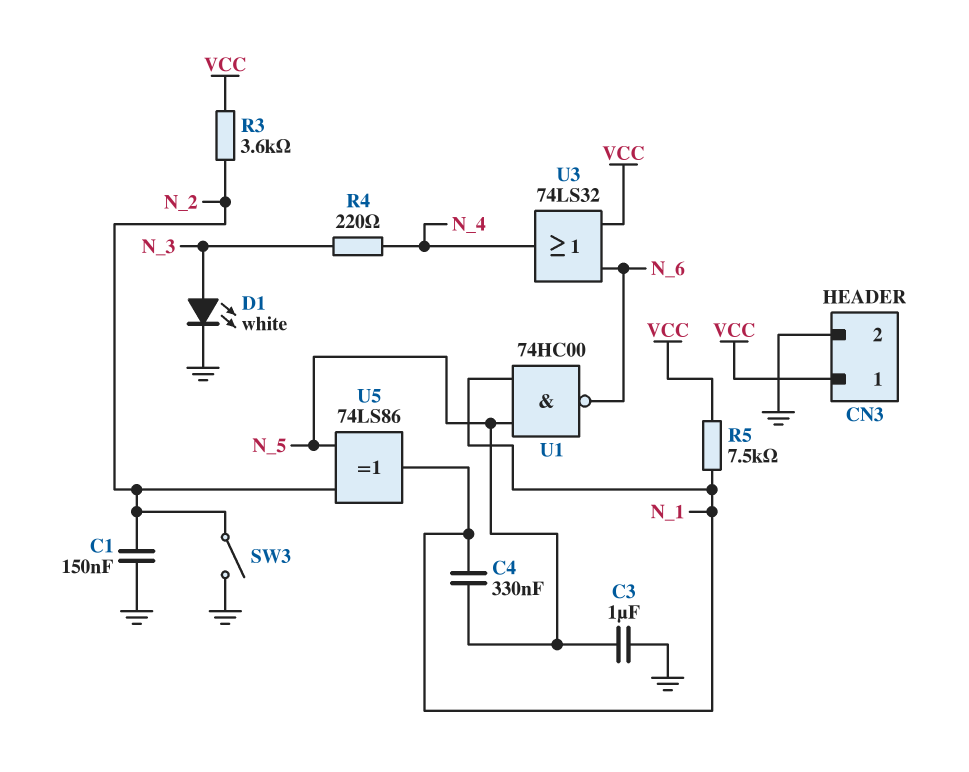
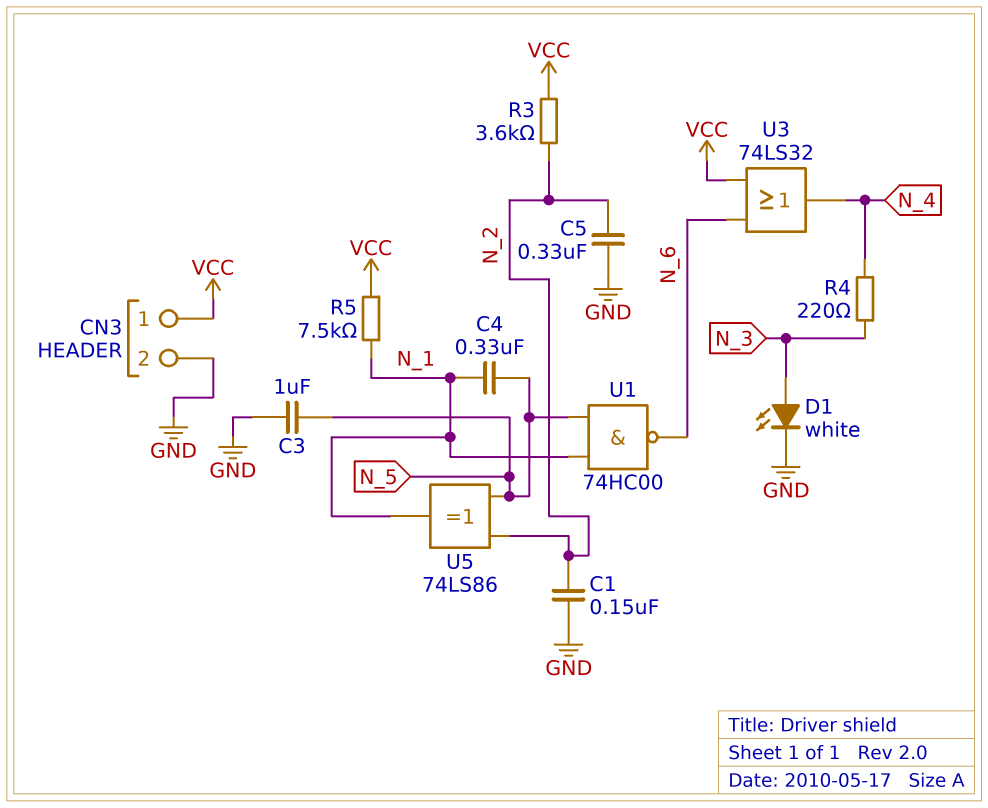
C5: none -> 330nF (GND, N_2)
SW3: switch (GND, N_2) -> none

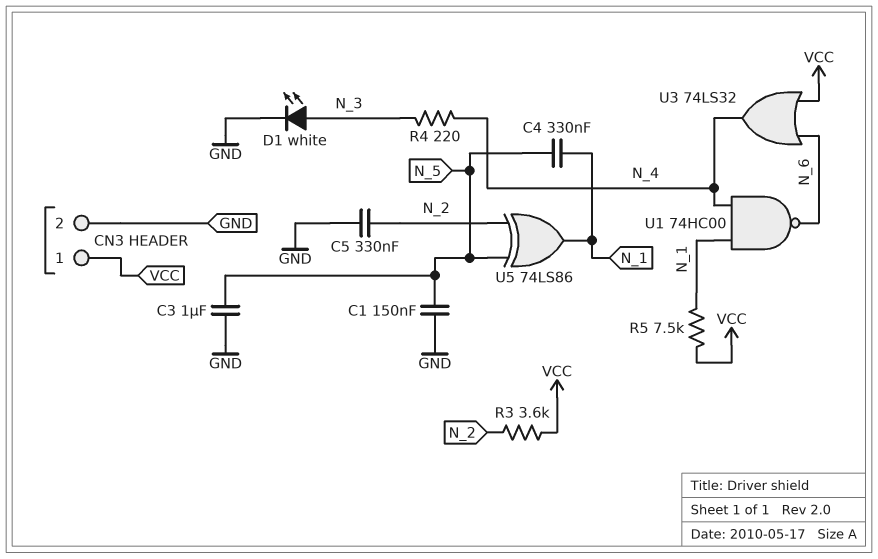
C1: 150nF (GND, N_2) -> 150nF (GND, N_5)
U1: NAND 74HC00 (in N_1, in N_5, out N_6) -> NAND 74HC00 (in N_1, in N_4, out N_6)

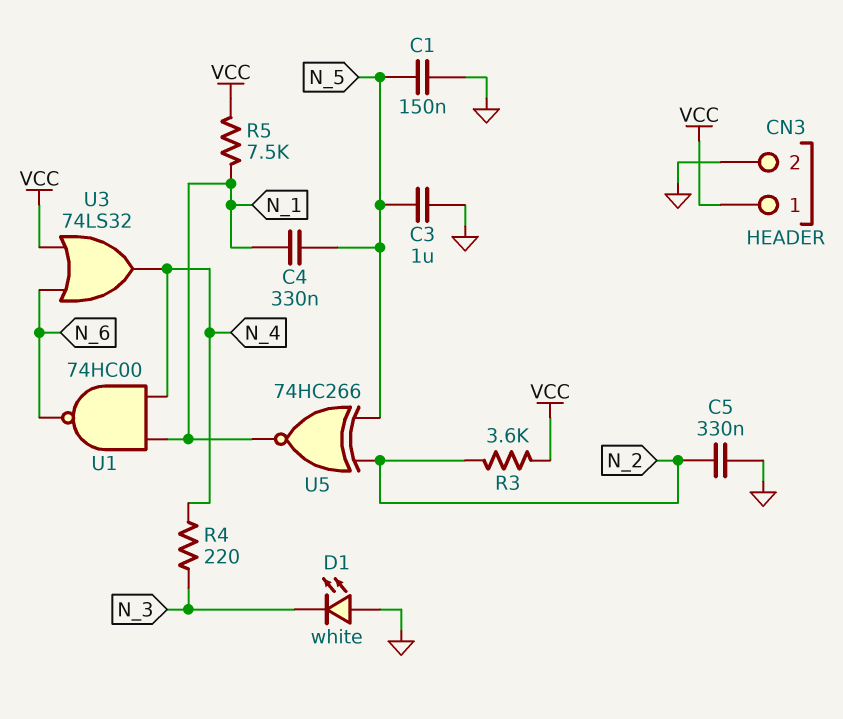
D1: LED white (A N_3, K GND) -> LED white (A GND, K N_3)
U5: XOR 74LS86 (in N_2, in N_5, out N_1) -> XNOR 74HC266 (in N_2, in N_5, out N_1)

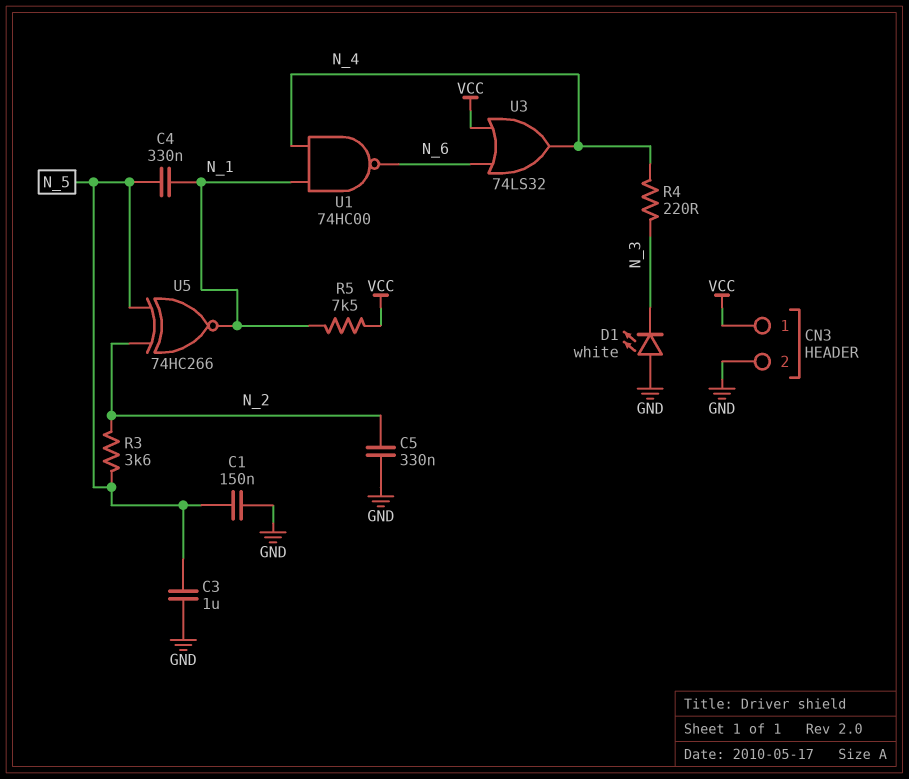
R3: 3.6k (N_2, VCC) -> 3.6k (N_2, N_5)

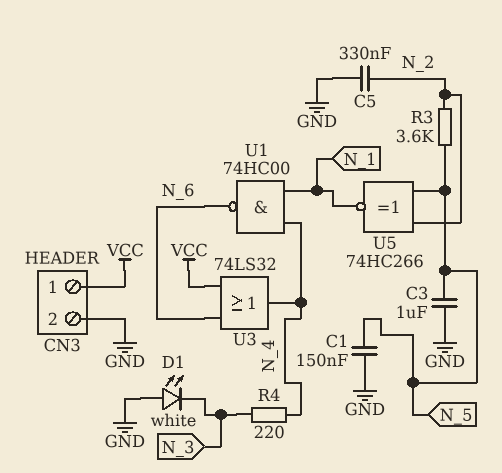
C4: 330nF (N_1, N_5) -> none
R5: 7.5k (N_1, VCC) -> none

